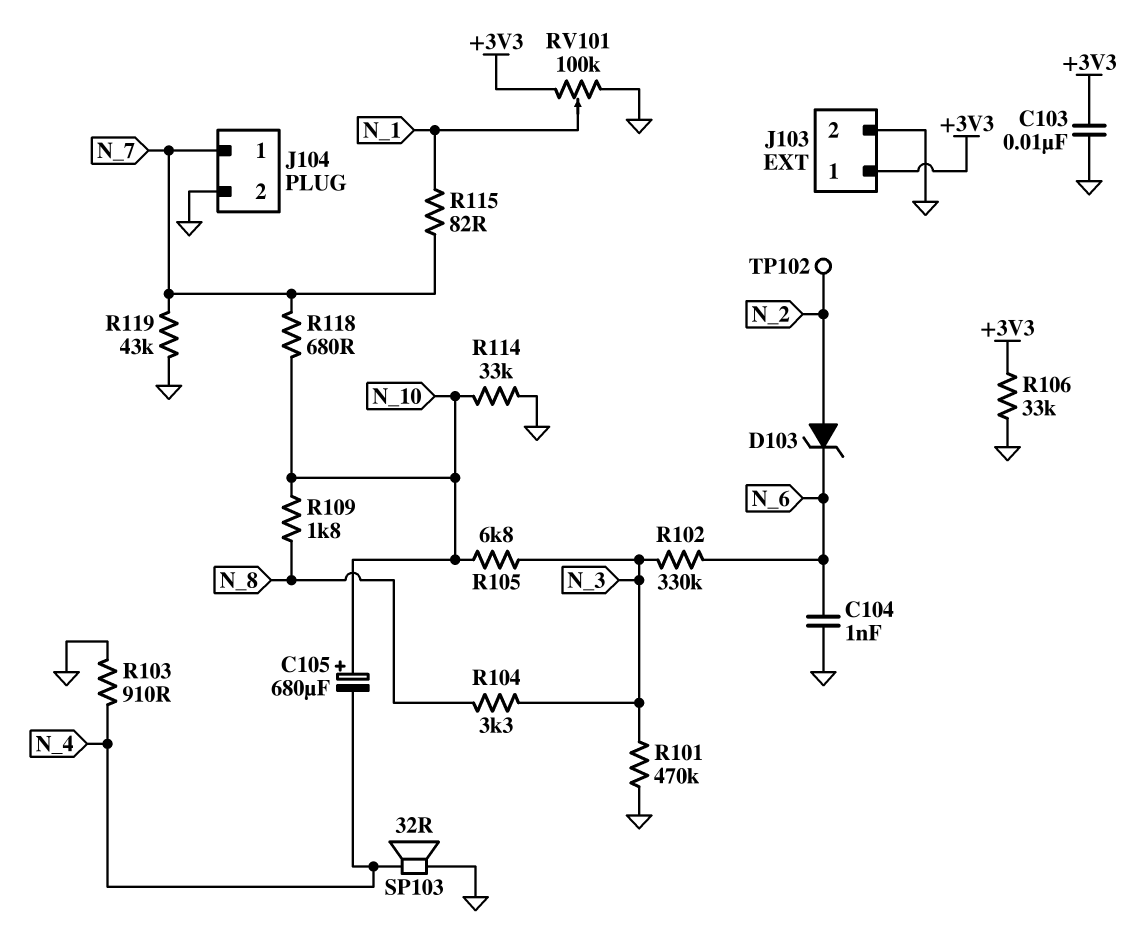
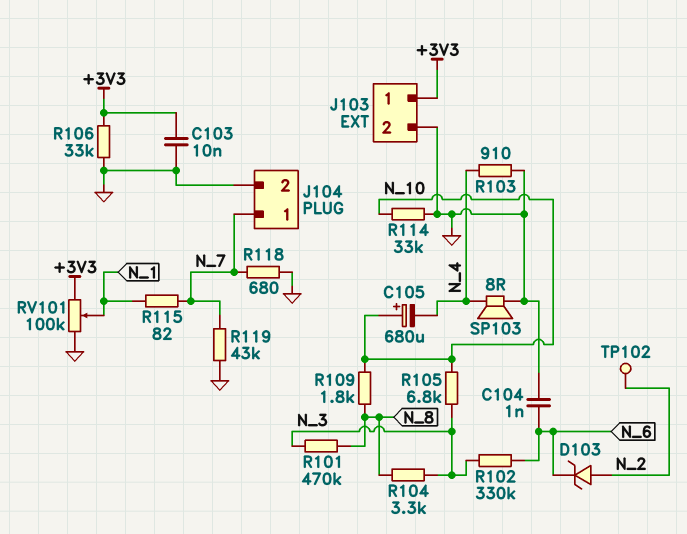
R101: 470k (GND, N_3) -> 470k (N_3, N_8)
R118: 680 (N_7, N_10) -> 680 (GND, N_7)
SP103: speaker 32R (GND, N_4) -> speaker 8R (GND, N_4)

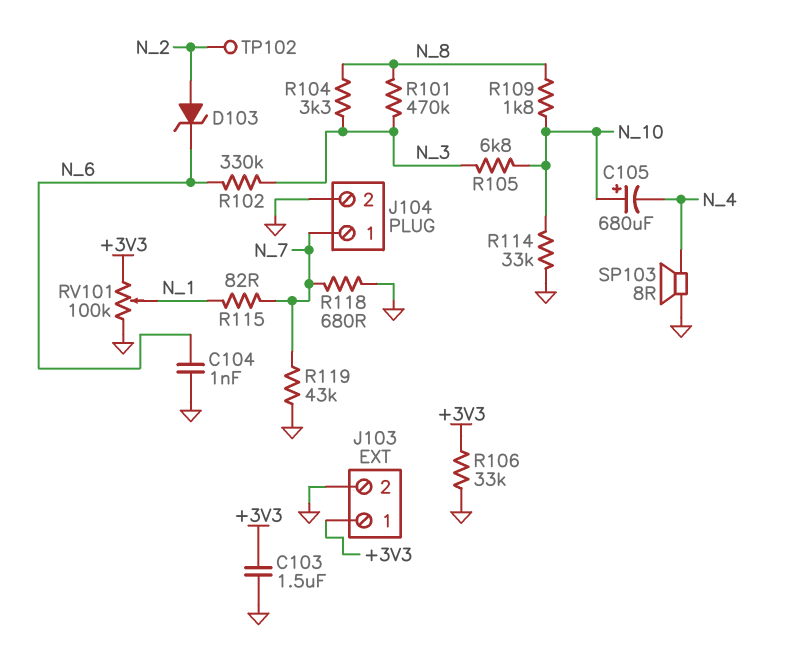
C103: 10nF (+3V3, GND) -> 1.5uF (+3V3, GND)
R103: 910 (GND, N_4) -> none

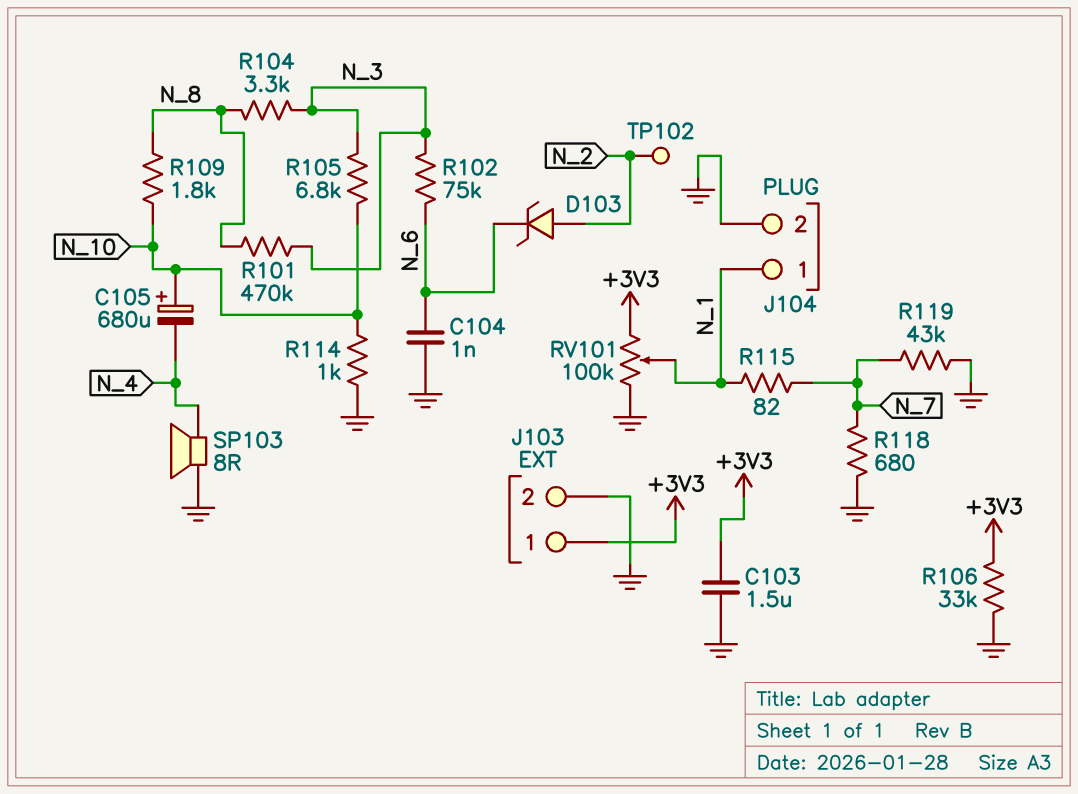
J104 pin 1: N_7 -> N_1
R102: 330k (N_3, N_6) -> 75k (N_3, N_6)
R114: 33k (GND, N_10) -> 1k (GND, N_10)

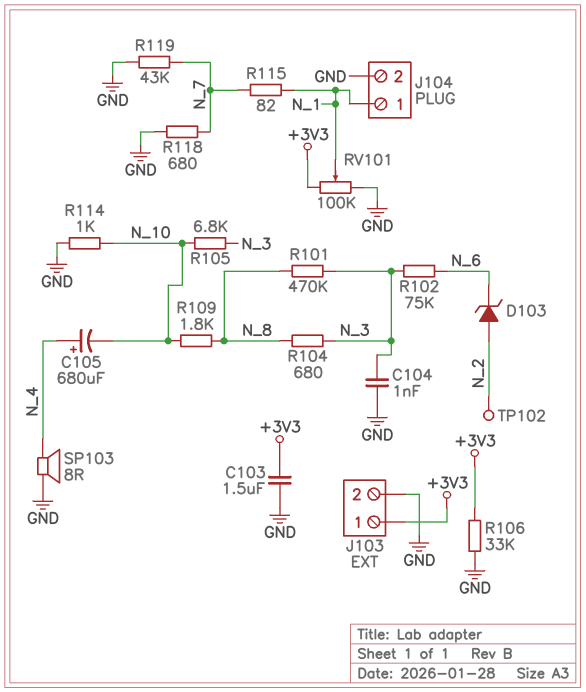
C104: 1nF (GND, N_6) -> 1nF (GND, N_3)
C105: 680uF (plus N_10, minus N_4) -> 680uF (plus N_4, minus N_10)
R104: 3.3k (N_3, N_8) -> 680 (N_3, N_8)

